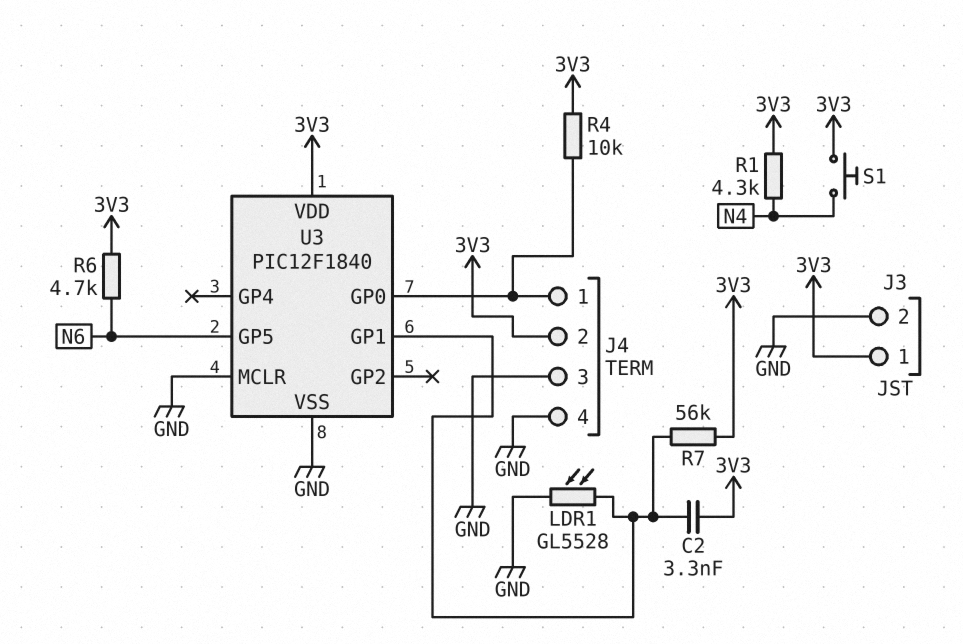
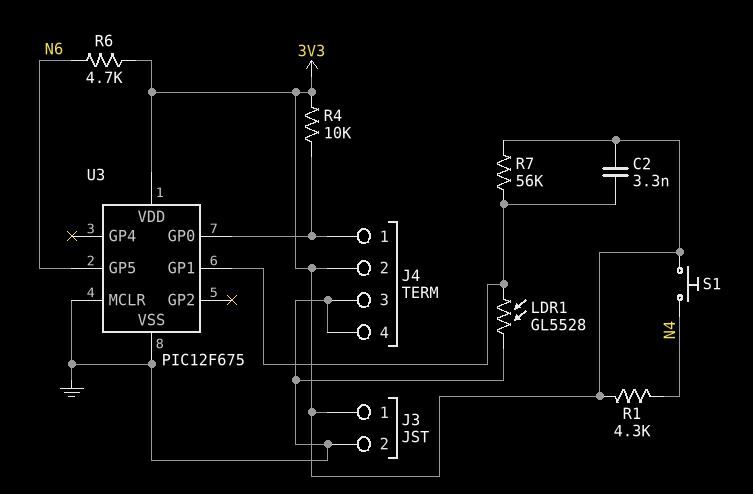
U3: PIC12F1840 -> PIC12F675

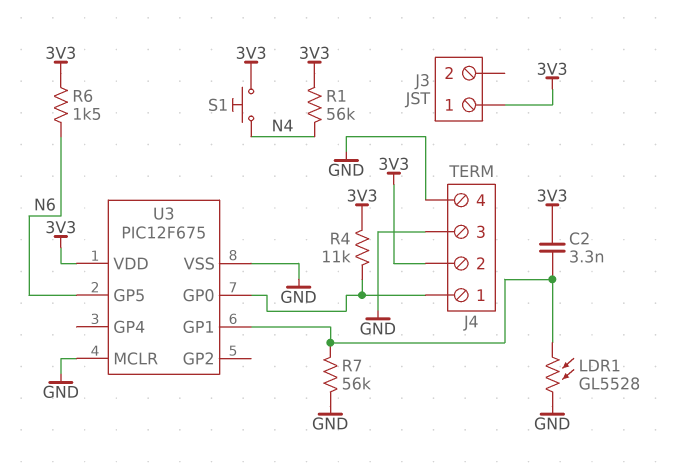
J3 pin 2: GND -> none
R1: 4.3k (3V3, N4) -> 56k (3V3, N4)
R4: 10k (3V3, J4/1) -> 11k (3V3, J4/1)
R6: 4.7k (3V3, N6) -> 1.5k (3V3, N6)
R7: 56k (3V3, U3/GP1) -> 56k (GND, U3/GP1)

